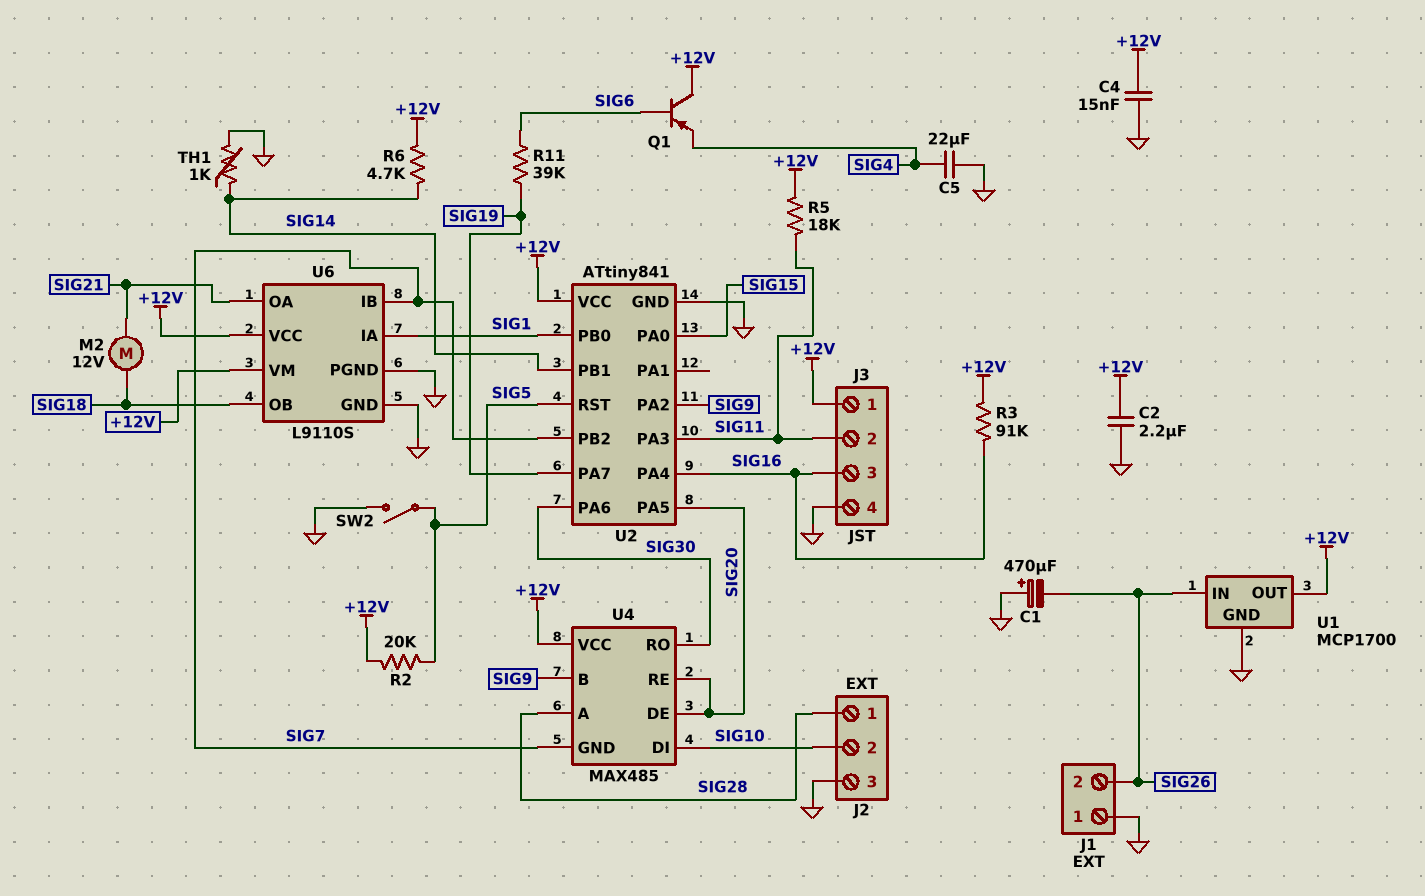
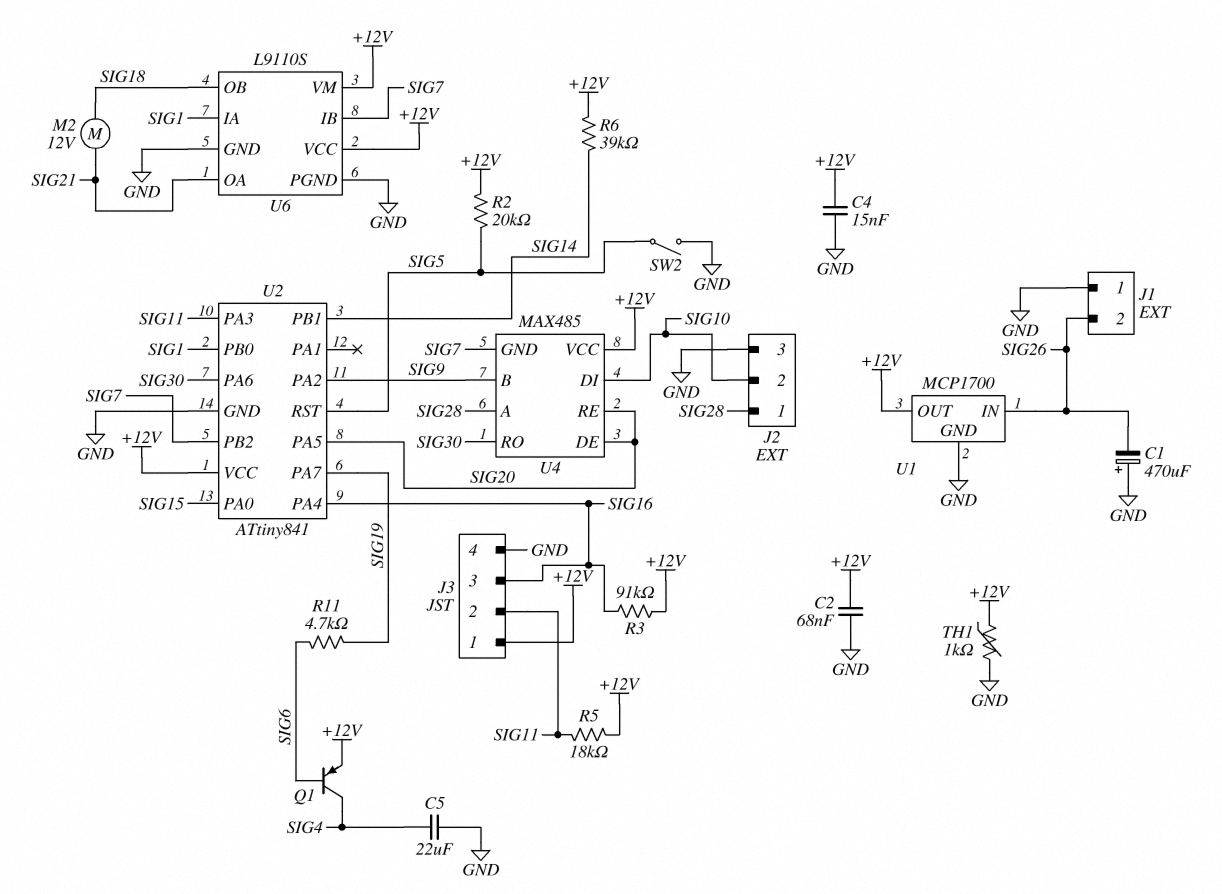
C2: 2.2uF (+12V, GND) -> 68nF (+12V, GND)
Q1: PNP (B SIG6, C +12V, E SIG4) -> PNP (B SIG6, C SIG4, E +12V)
R6: 4.7k (+12V, SIG14) -> 39k (+12V, SIG14)
R11: 39k (SIG6, SIG19) -> 4.7k (SIG6, SIG19)
TH1: 1k (GND, SIG14) -> 1k (+12V, GND)

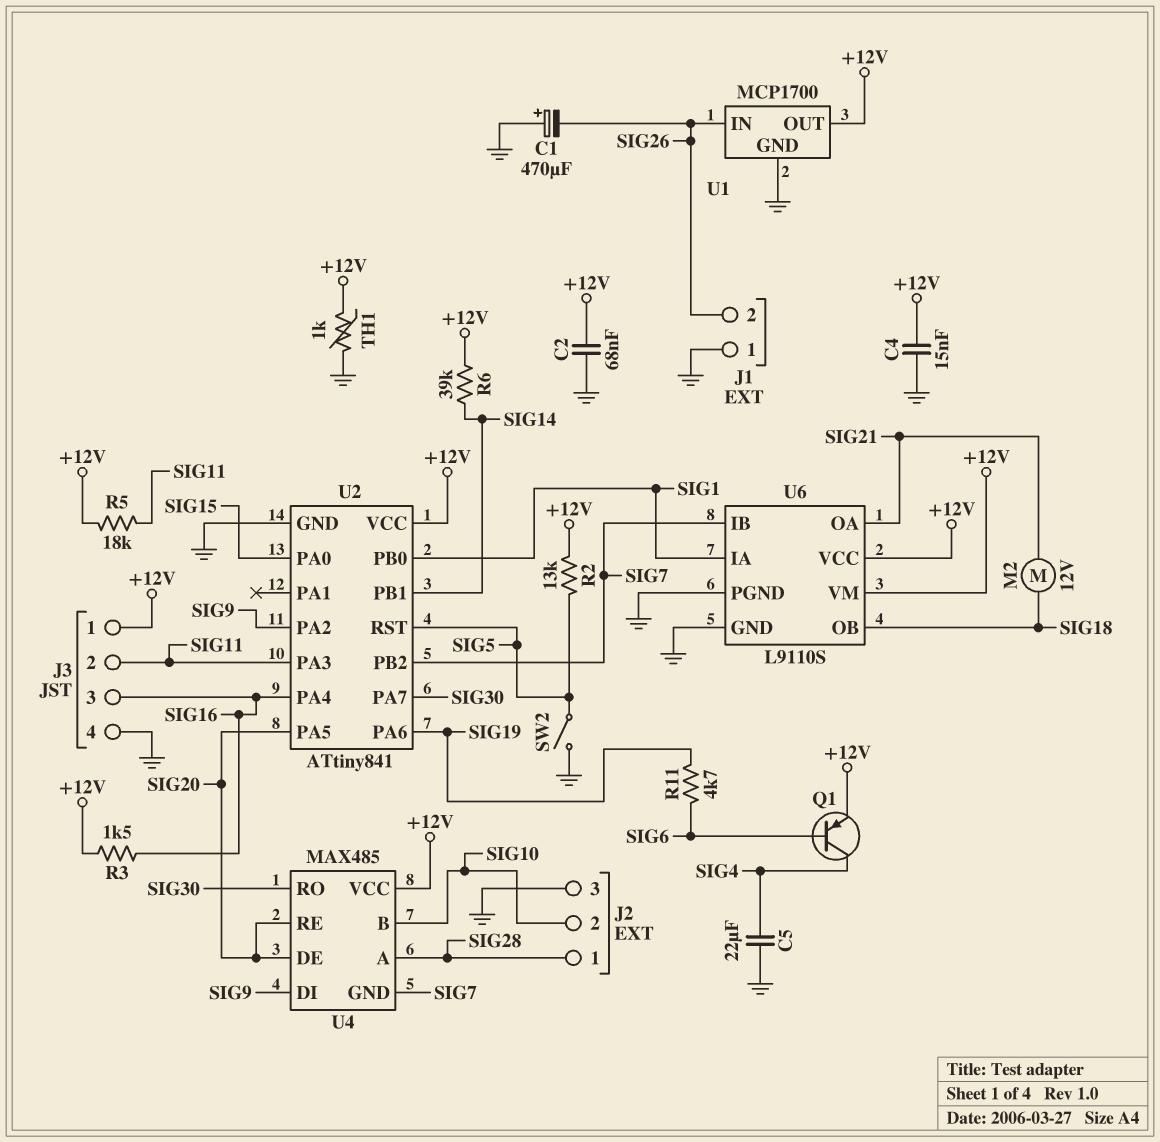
R2: 20k (+12V, SIG5) -> 13k (+12V, SIG5)
R3: 91k (+12V, SIG16) -> 1.5k (+12V, SIG16)
U2 pin PA6: SIG30 -> SIG19
U2 pin PA7: SIG19 -> SIG30
U4 pin B: SIG9 -> SIG10
U4 pin DI: SIG10 -> SIG9

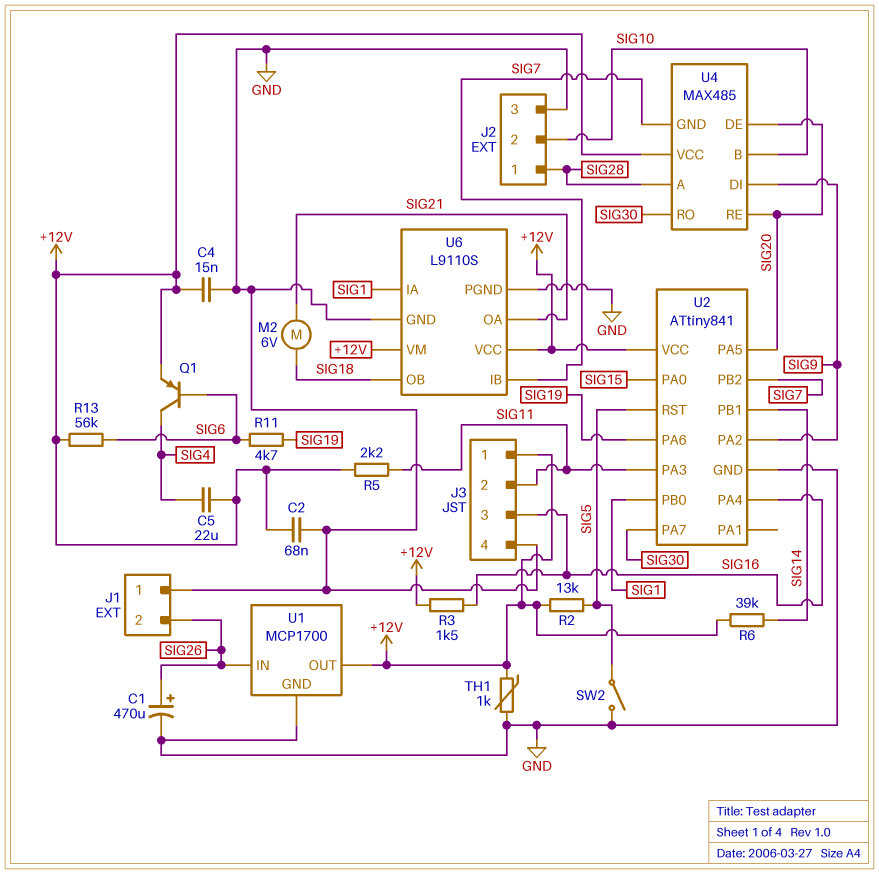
C1: 470uF (plus GND, minus SIG26) -> 470uF (plus SIG26, minus GND)
C5: 22uF (GND, SIG4) -> 22uF (+12V, SIG4)
M2: motor 12V (SIG18, SIG21) -> motor 6V (SIG18, SIG21)
R5: 18k (+12V, SIG11) -> 2.2k (+12V, SIG11)
R13: none -> 56k (+12V, SIG6)

